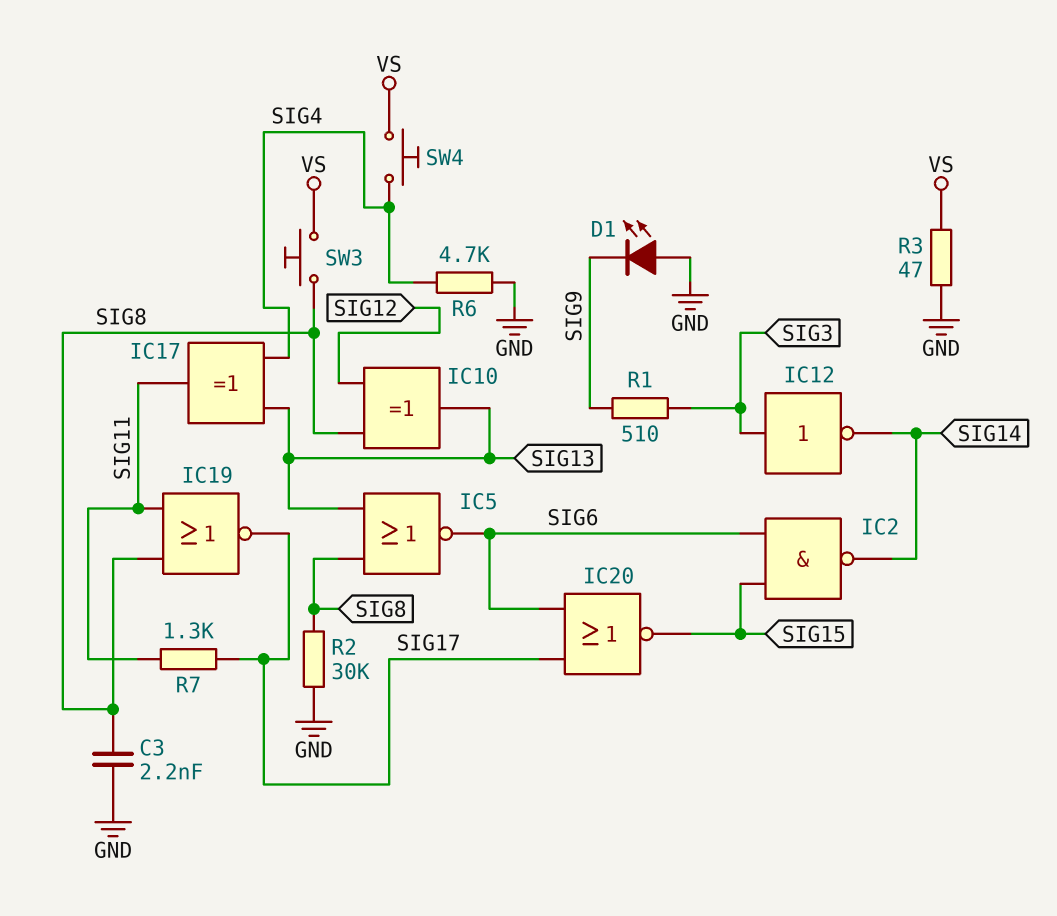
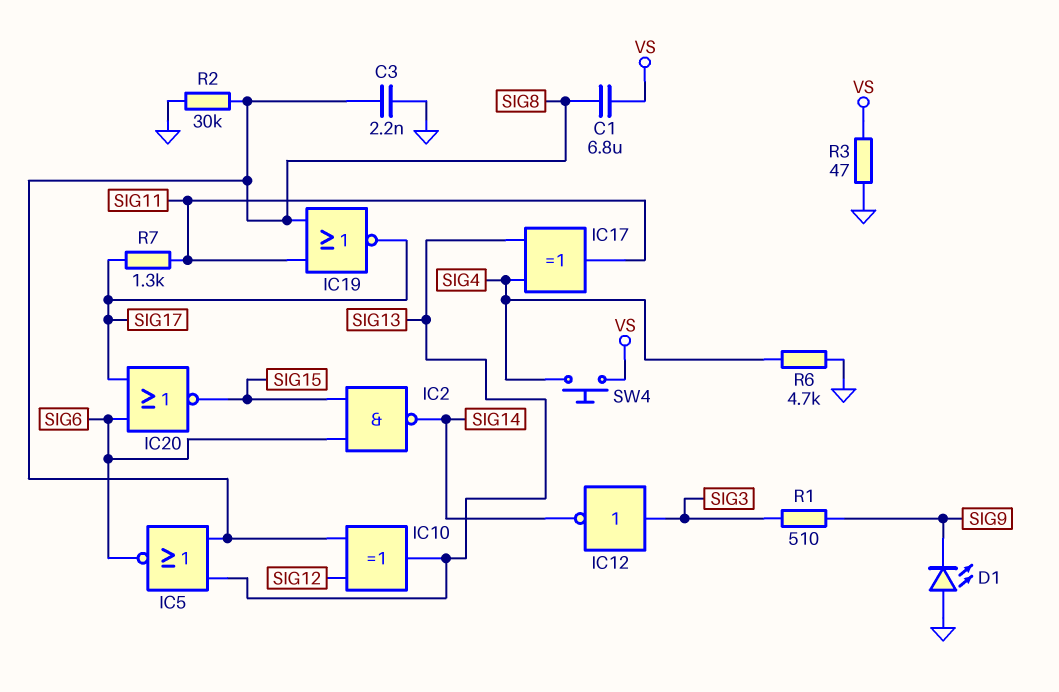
C1: none -> 6.8uF (SIG8, VS)
SW3: button (SIG8, VS) -> none

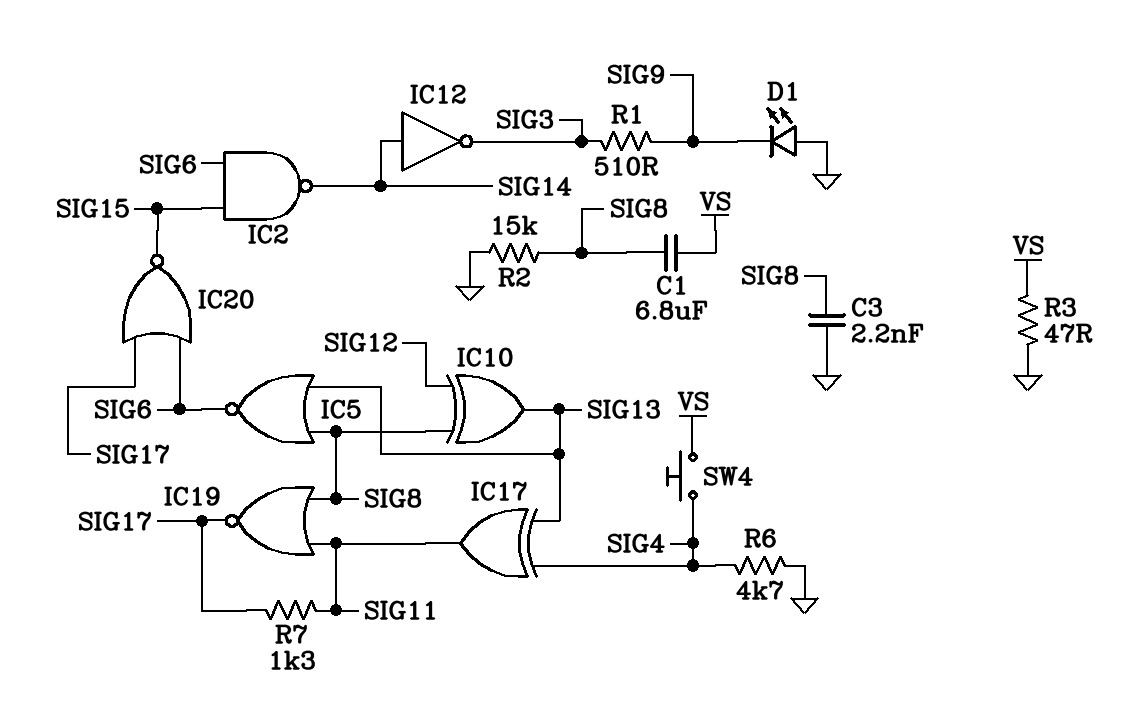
IC12: NOT (in SIG3, out SIG14) -> NOT (in SIG14, out SIG3)
R2: 30k (GND, SIG8) -> 15k (GND, SIG8)

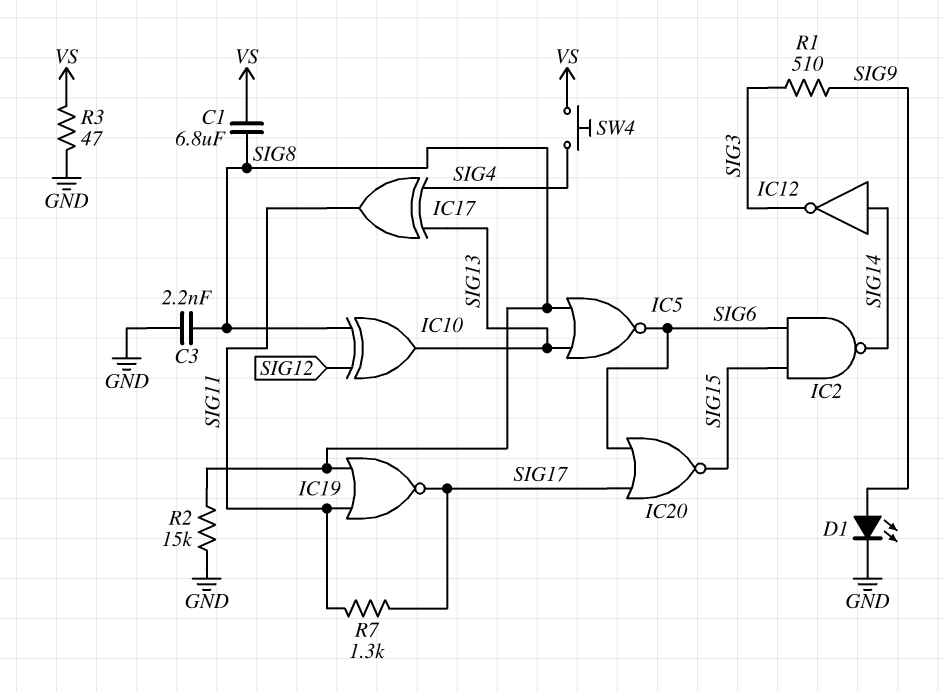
D1: LED (A GND, K SIG9) -> LED (A SIG9, K GND)
R6: 4.7k (GND, SIG4) -> none

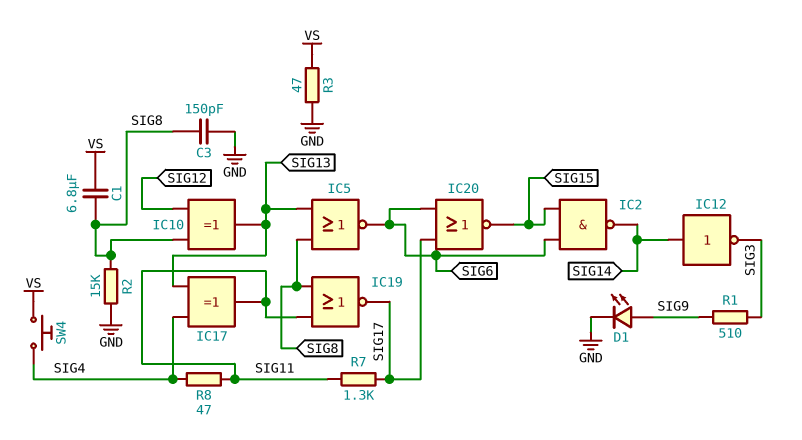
C3: 2.2nF (GND, SIG8) -> 150pF (GND, SIG8)
R8: none -> 47 (SIG4, SIG11)

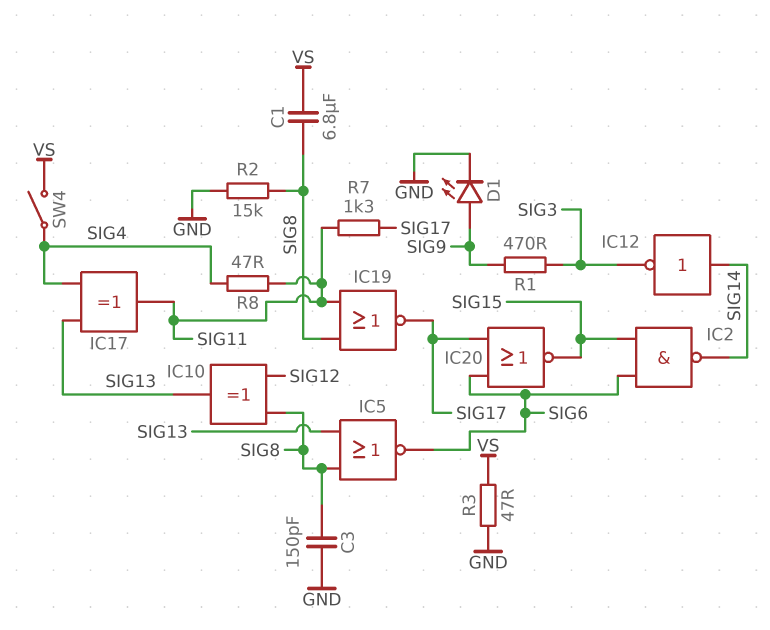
R1: 510 (SIG3, SIG9) -> 470 (SIG3, SIG9)
SW4: button (SIG4, VS) -> switch (SIG4, VS)

